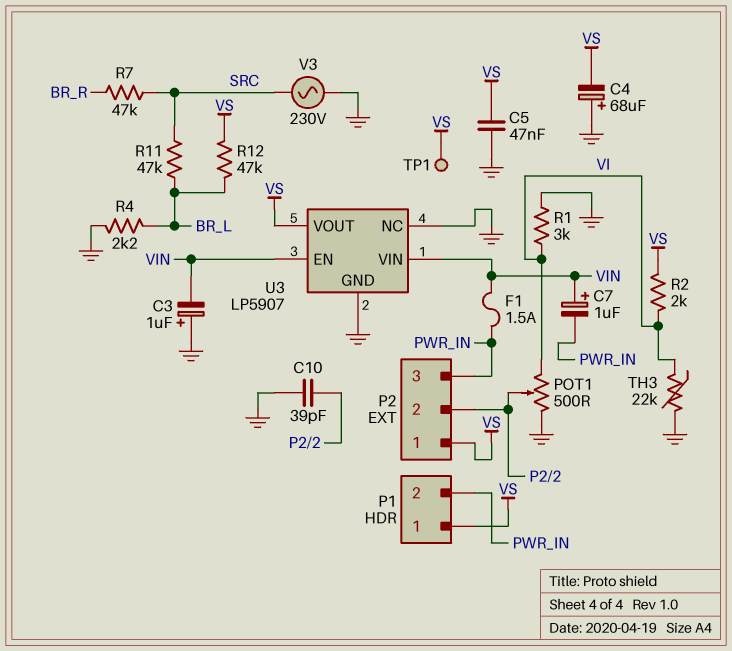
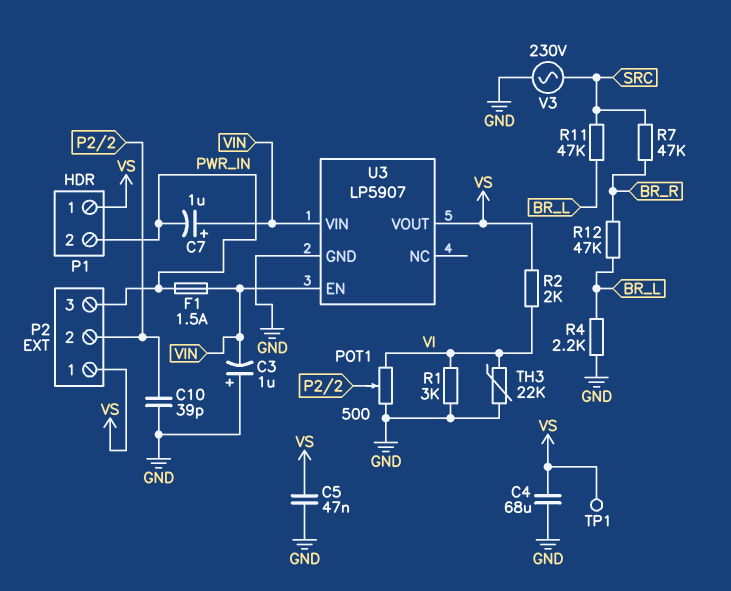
C4: 68uF (plus GND, minus VS) -> 68uF (GND, VS)
R12: 47k (BR_L, VS) -> 47k (BR_L, BR_R)
U3 pin NC: GND -> none

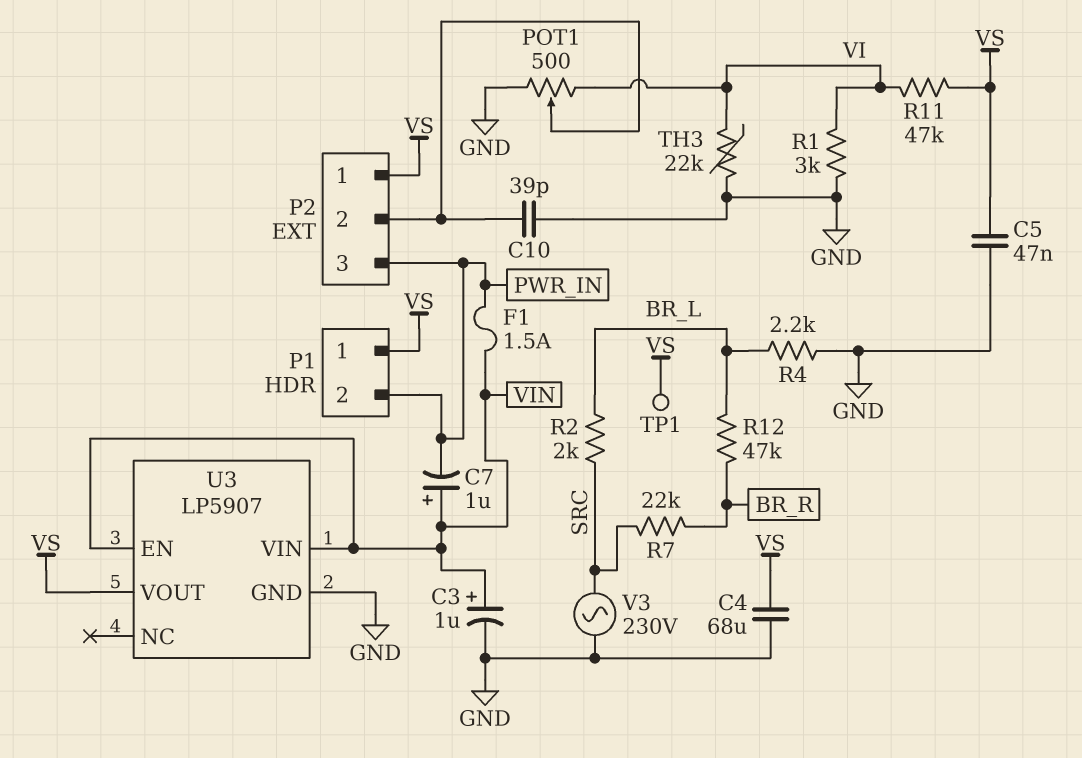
C3: 1uF (plus GND, minus VIN) -> 1uF (plus VIN, minus GND)
R2: 2k (VI, VS) -> 2k (BR_L, SRC)
R7: 47k (BR_R, SRC) -> 22k (BR_R, SRC)
R11: 47k (BR_L, SRC) -> 47k (VI, VS)

